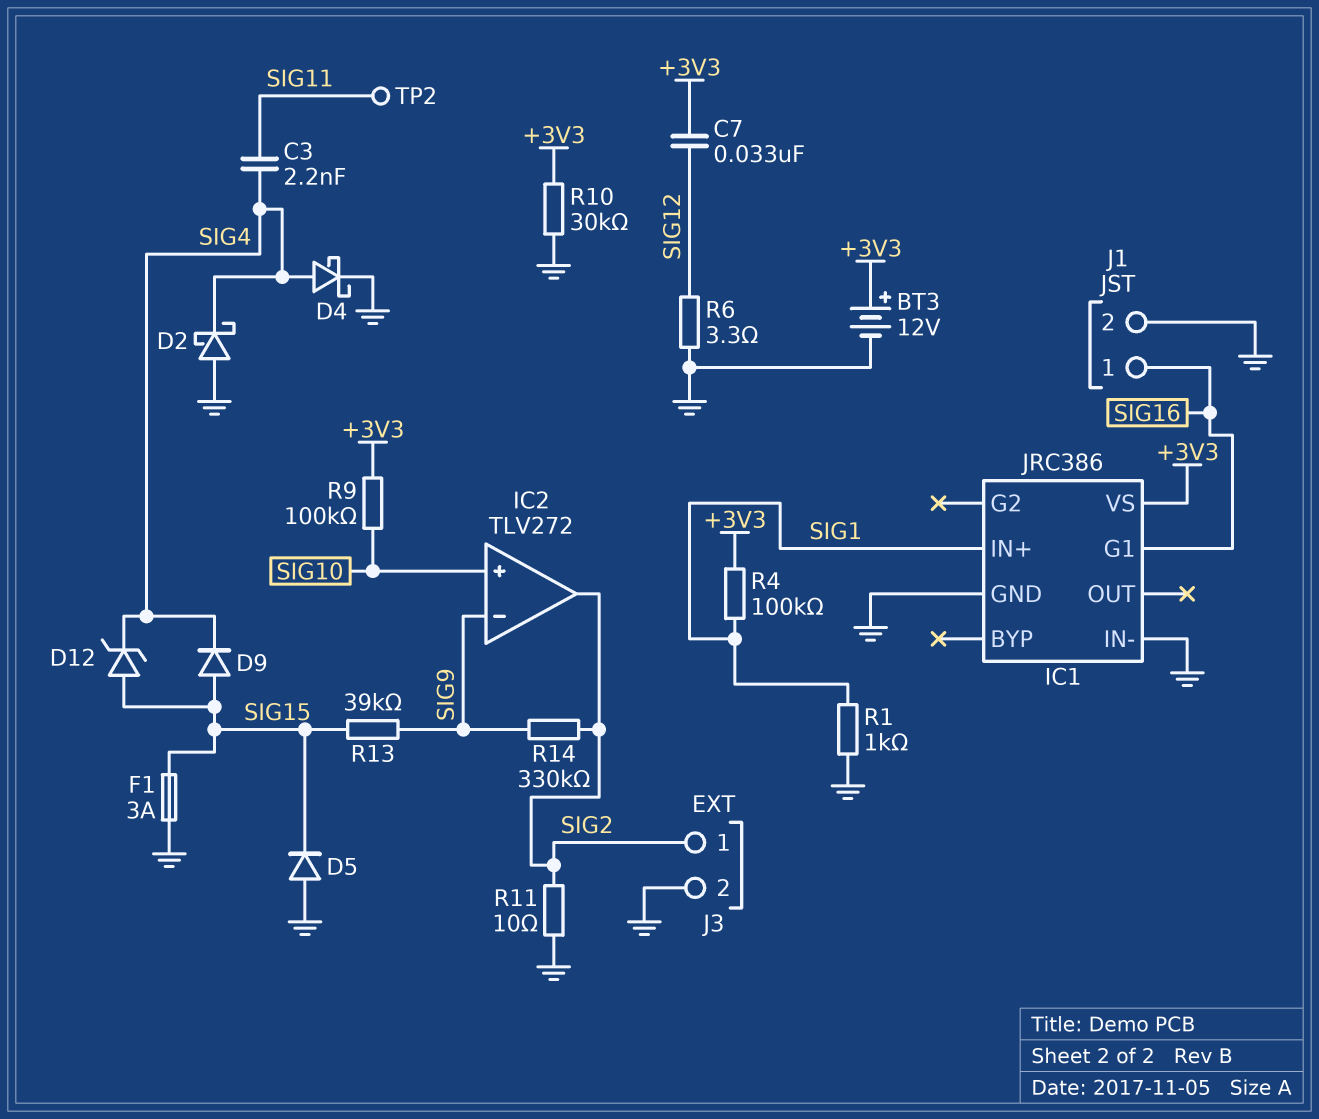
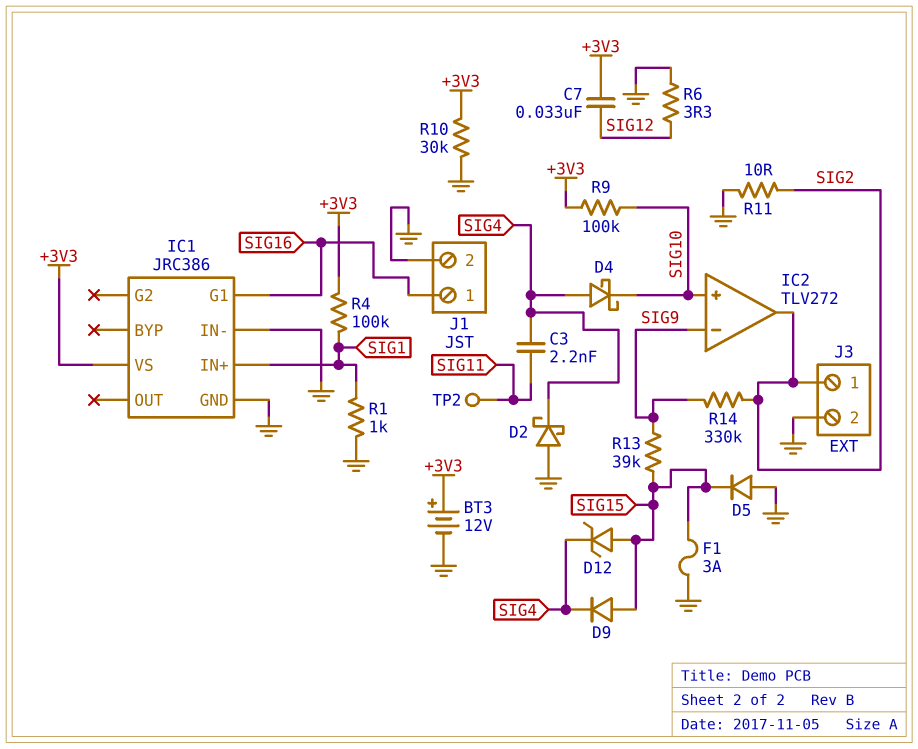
D4: schottky (A SIG4, K GND) -> schottky (A SIG4, K SIG10)

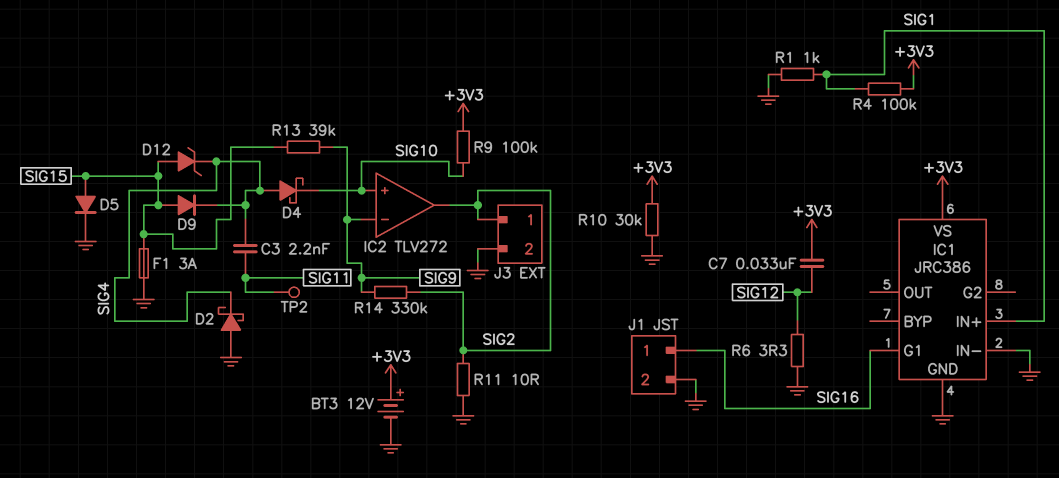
D5: diode (A GND, K SIG15) -> diode (A SIG15, K GND)

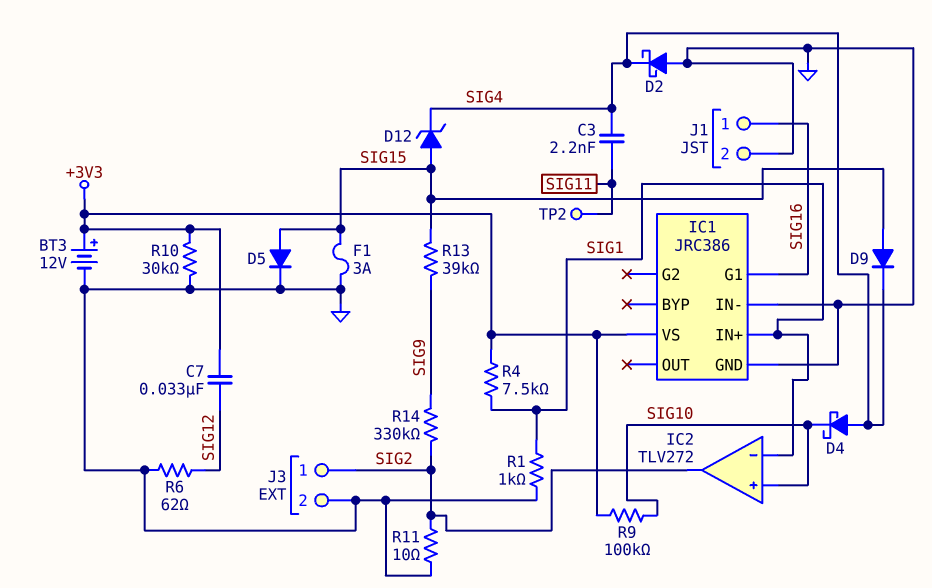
IC2 pin in-: SIG9 -> SIG1
R4: 100k (+3V3, SIG1) -> 7.5k (+3V3, SIG1)
R6: 3.3 (GND, SIG12) -> 62 (GND, SIG12)

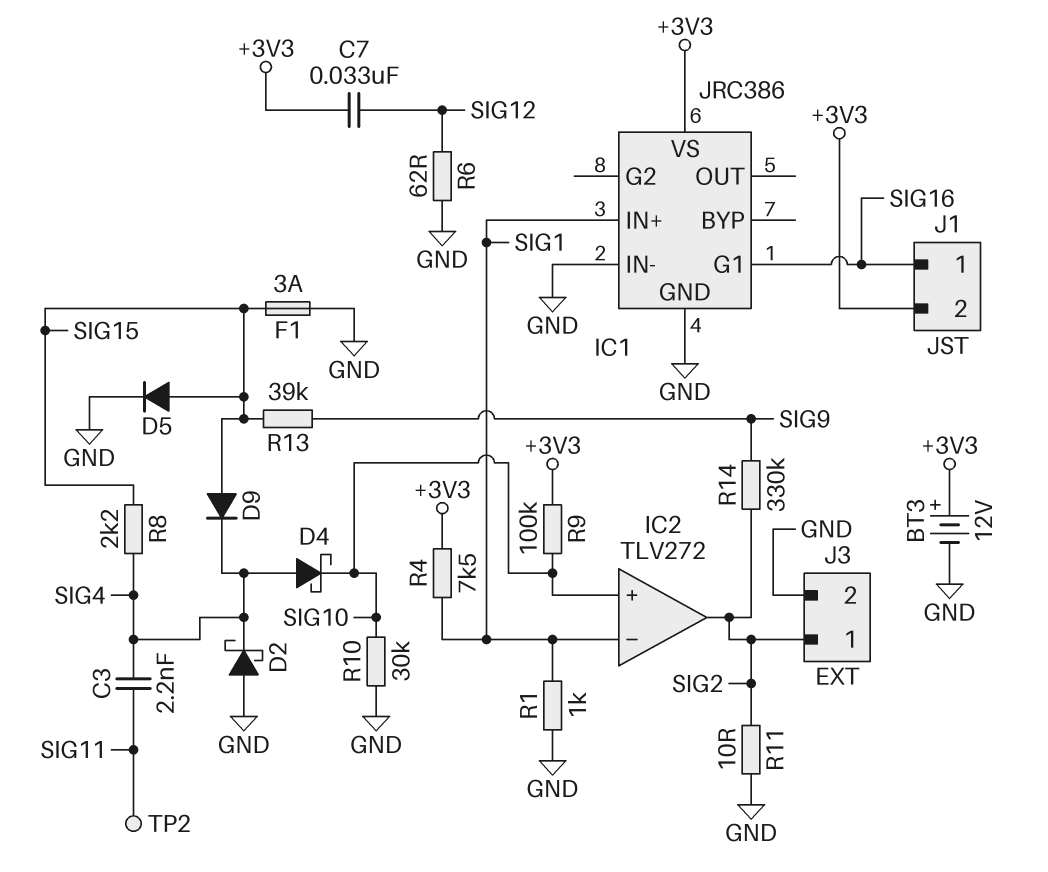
D12: zener (A SIG15, K SIG4) -> none
J1 pin 2: GND -> +3V3
R8: none -> 2.2k (SIG4, SIG15)
R10: 30k (+3V3, GND) -> 30k (GND, SIG10)

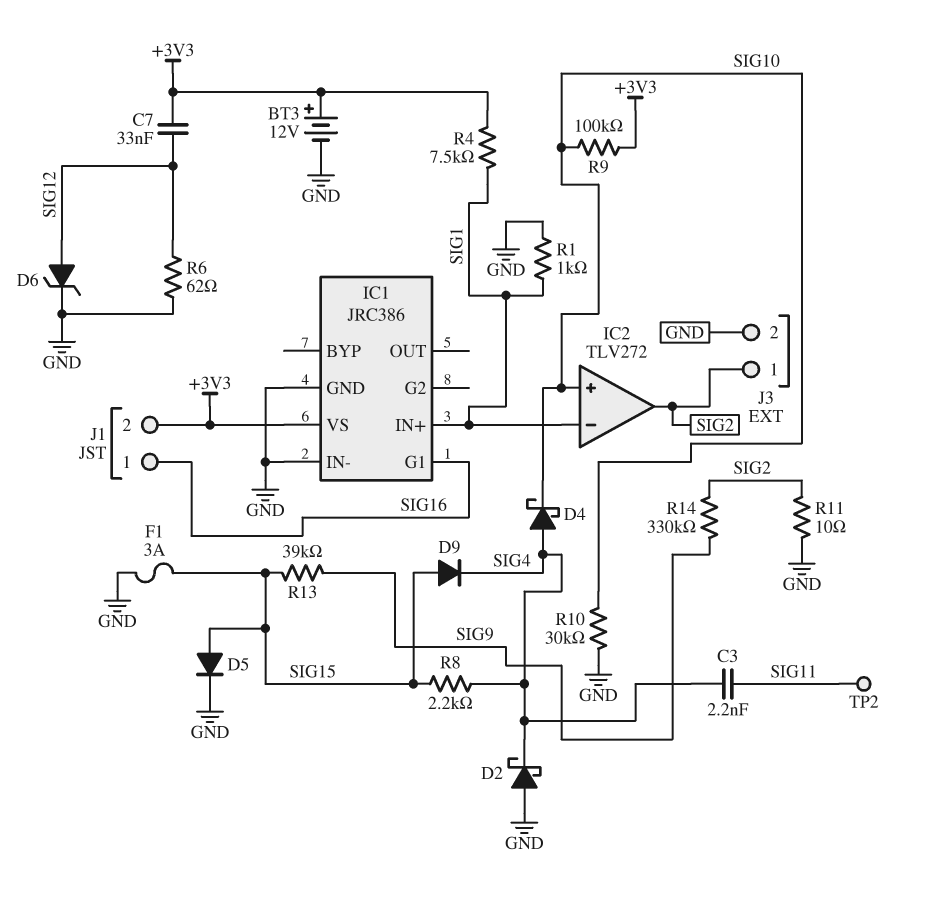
D6: none -> zener (A SIG12, K GND)

